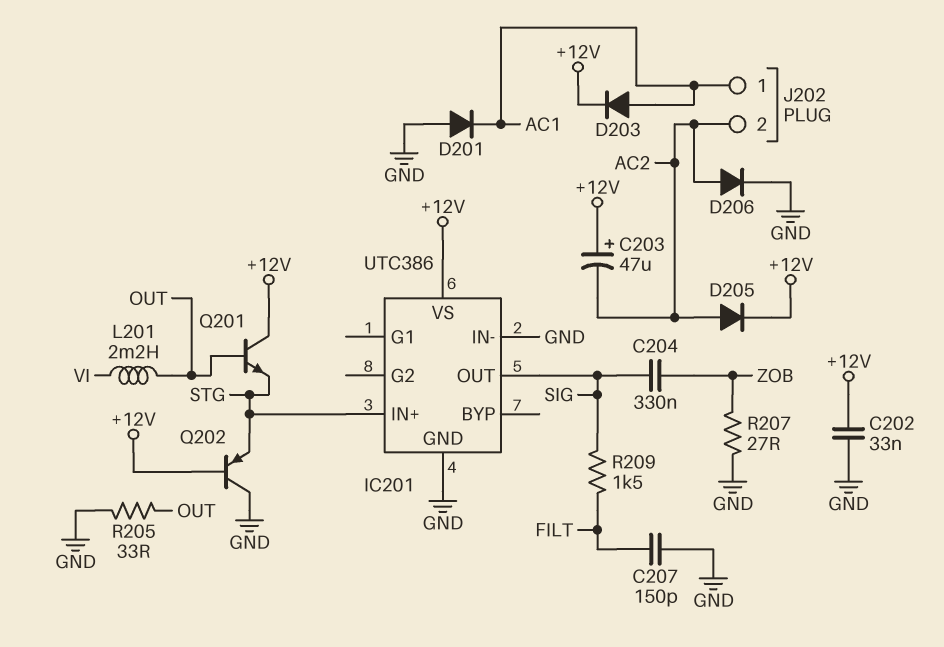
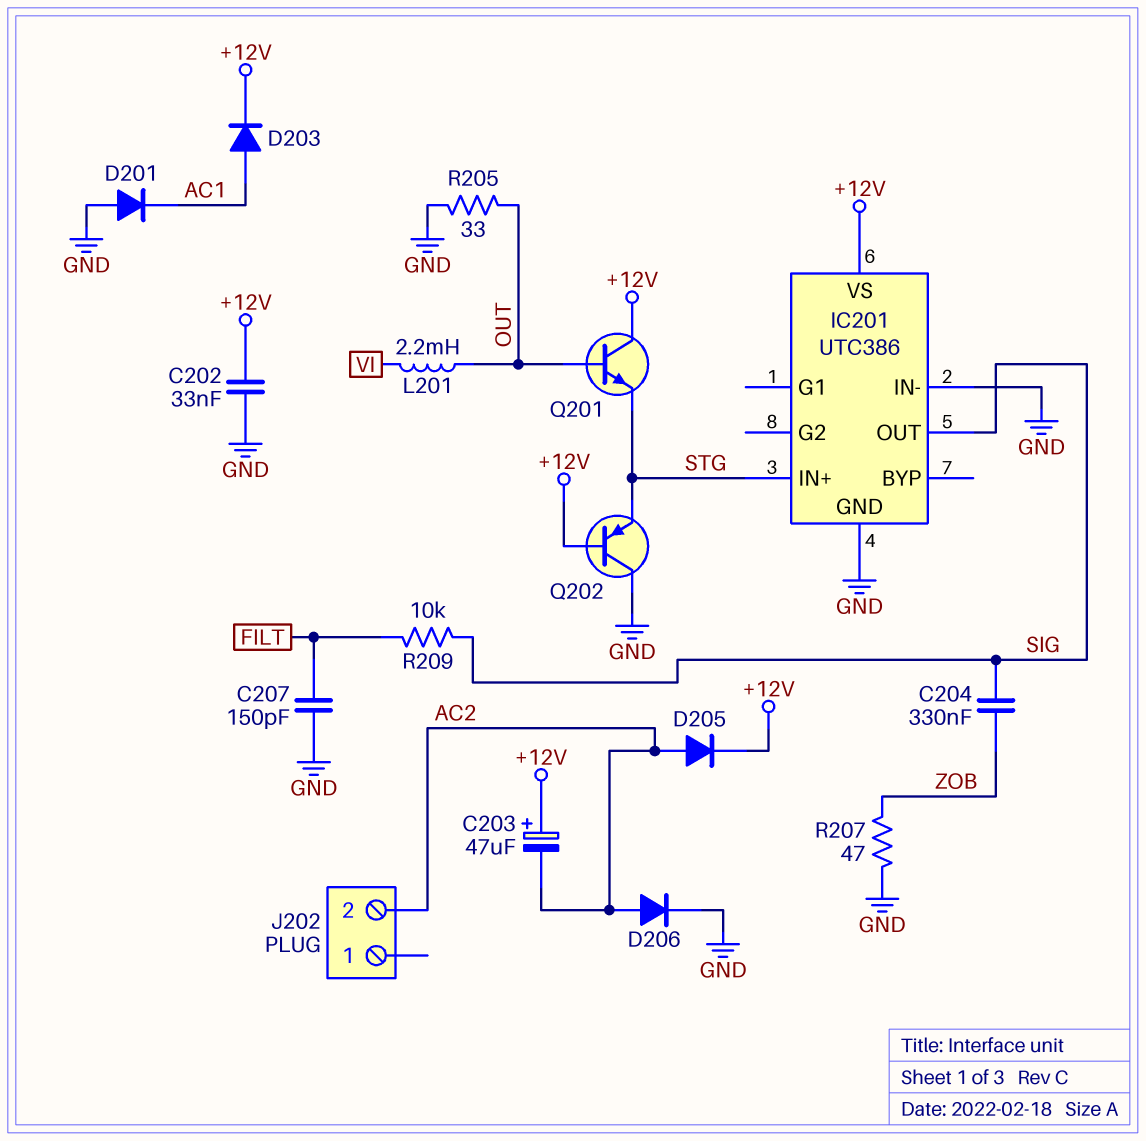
J202 pin 1: AC1 -> none
R207: 27 (GND, ZOB) -> 47 (GND, ZOB)
R209: 1.5k (FILT, SIG) -> 10k (FILT, SIG)

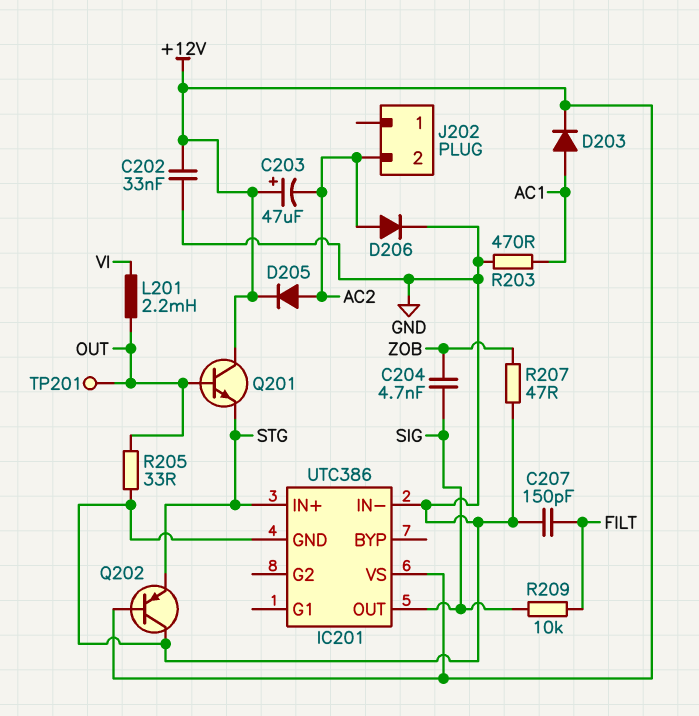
C204: 330nF (SIG, ZOB) -> 4.7nF (SIG, ZOB)
D201: diode (A GND, K AC1) -> none
R203: none -> 470 (AC1, GND)
TP201: none -> test point (OUT)

